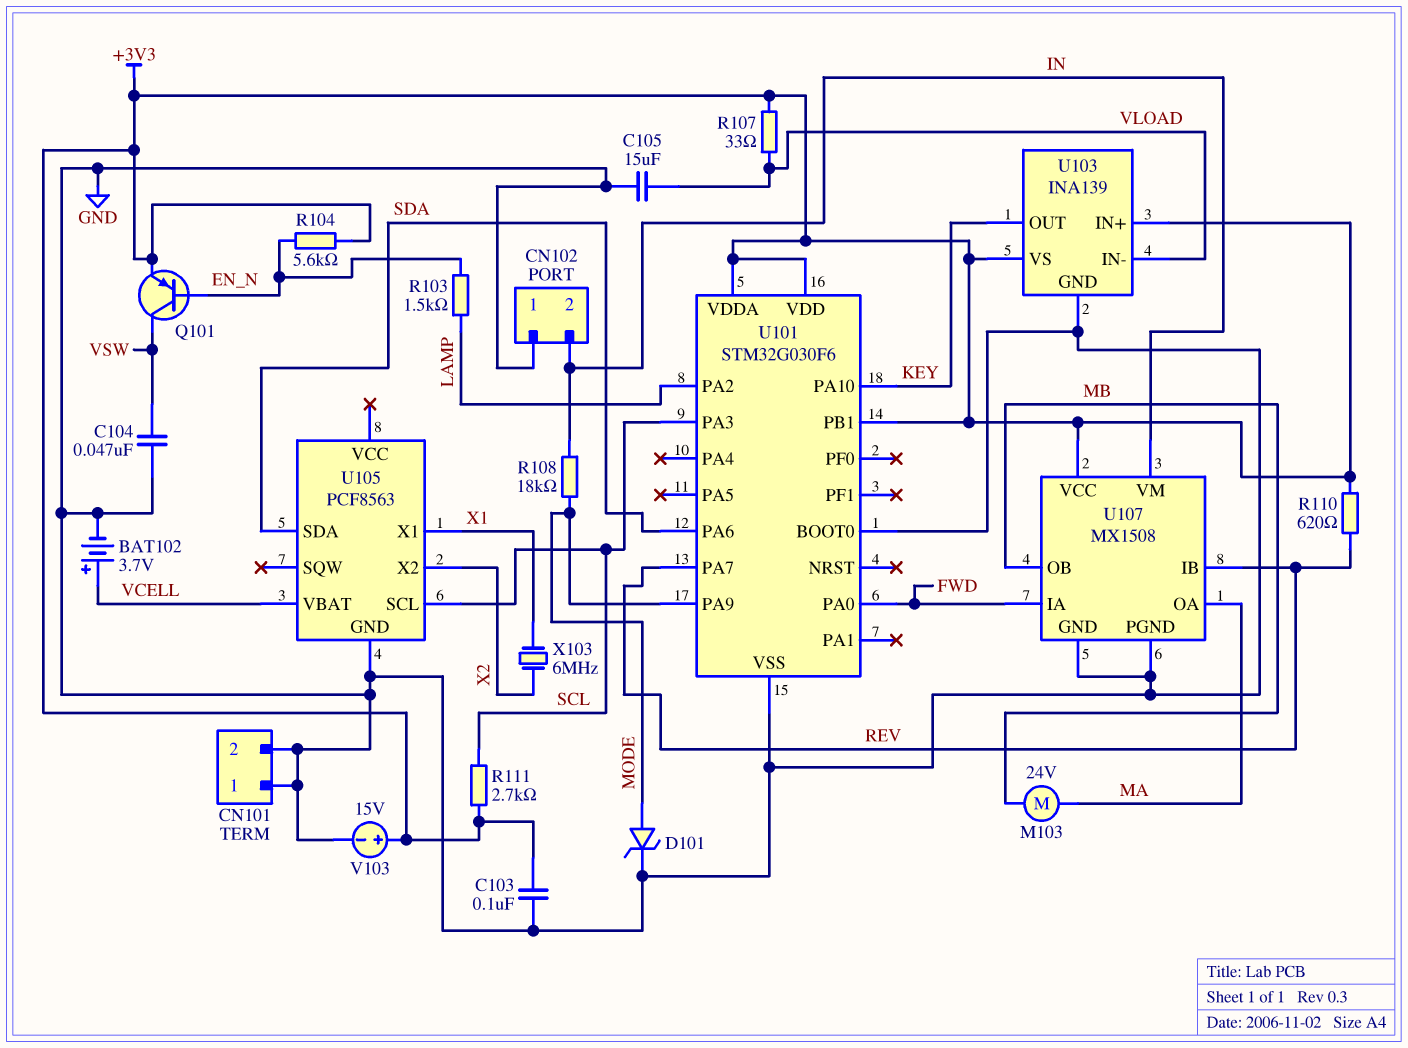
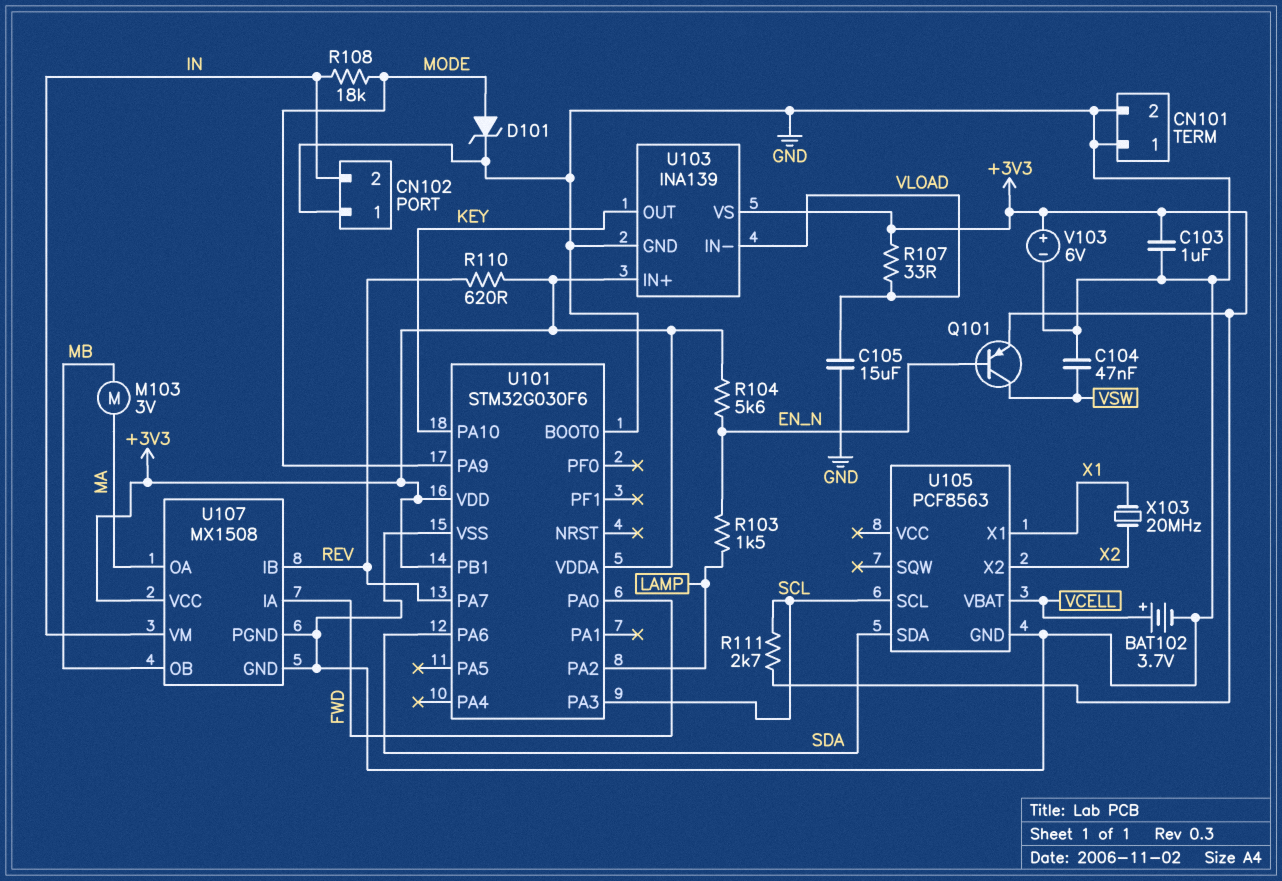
C103: 100nF (+3V3, GND) -> 1uF (+3V3, GND)
M103: motor 24V (MA, MB) -> motor 3V (MA, MB)
V103: 15V (plus +3V3, minus GND) -> 6V (plus +3V3, minus GND)
X103: 6MHz (X1, X2) -> 20MHz (X1, X2)

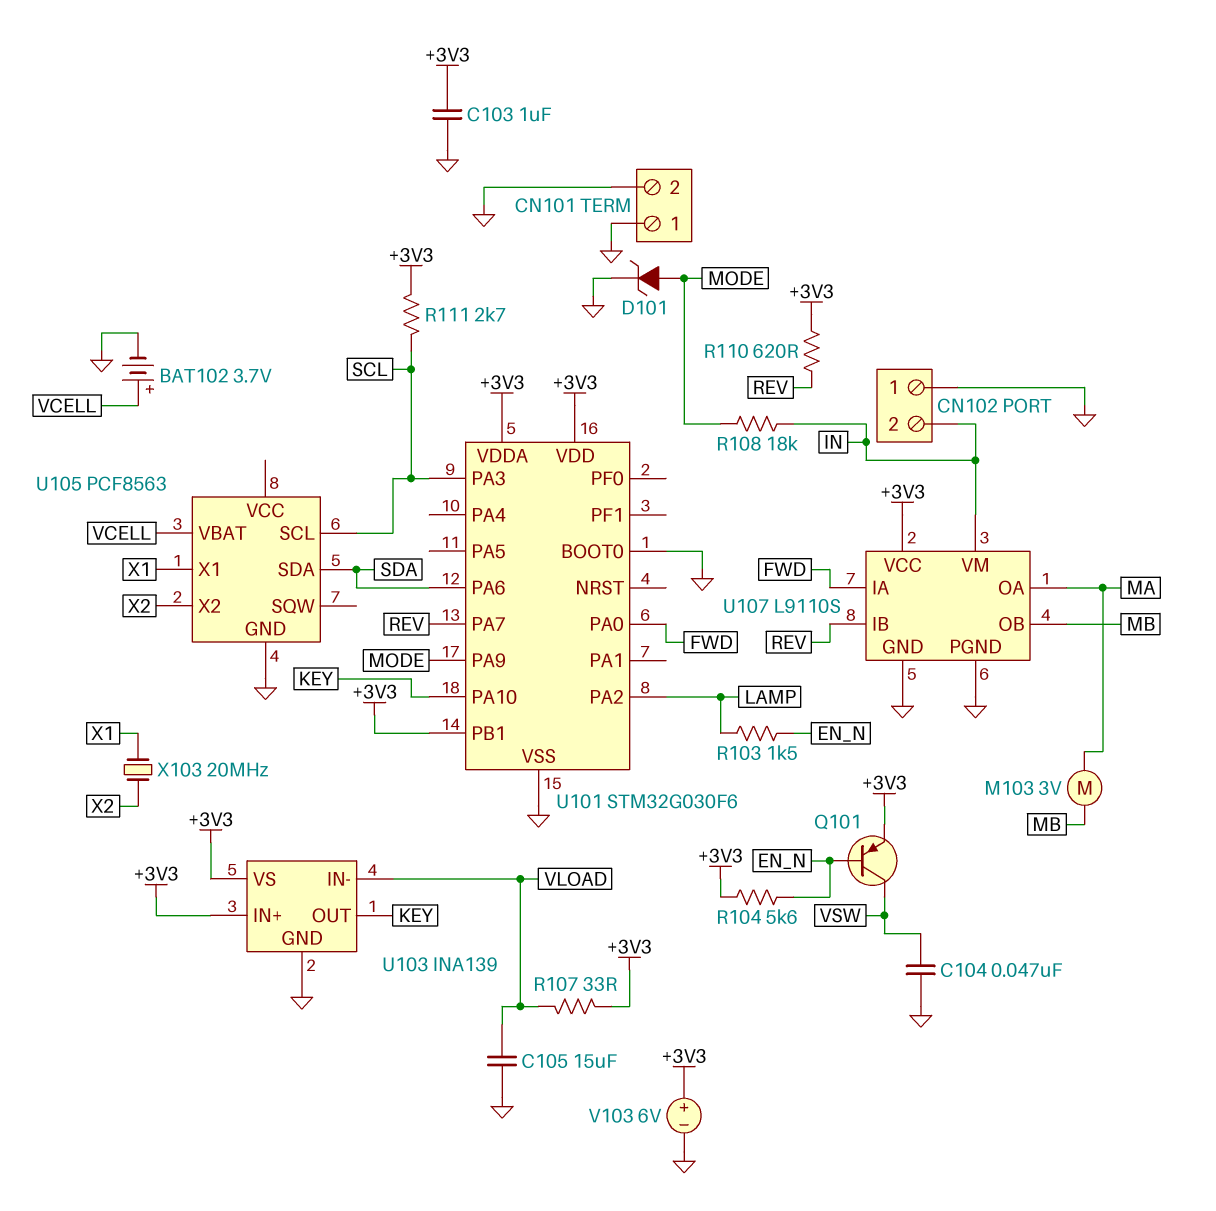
U107: MX1508 -> L9110S

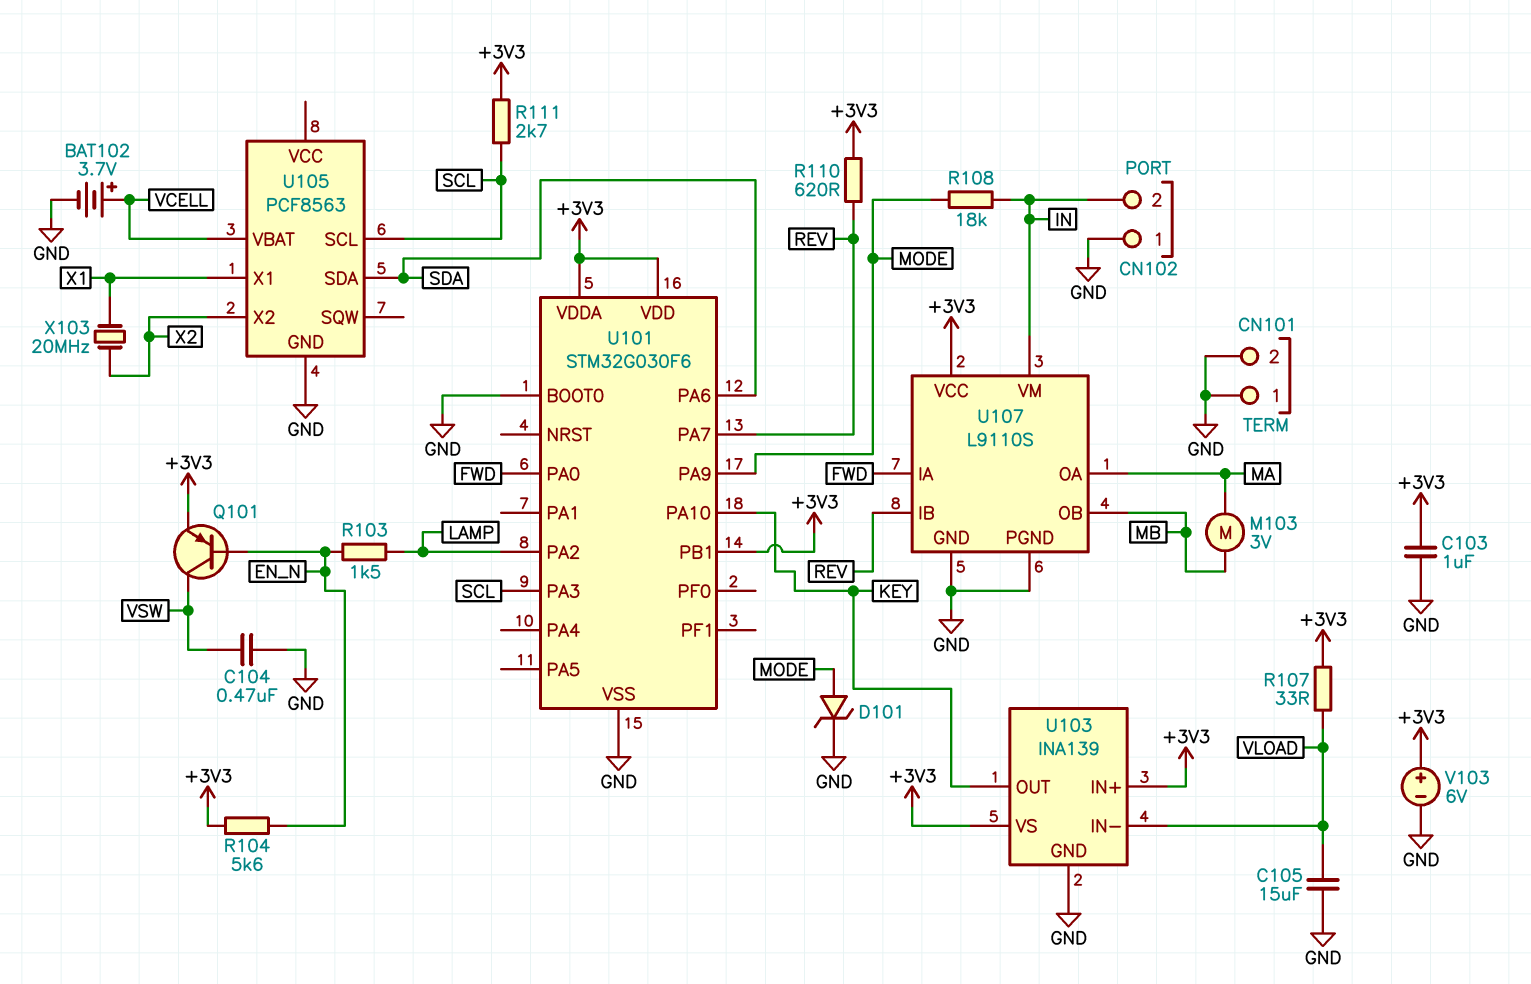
C104: 47nF (GND, VSW) -> 470nF (GND, VSW)

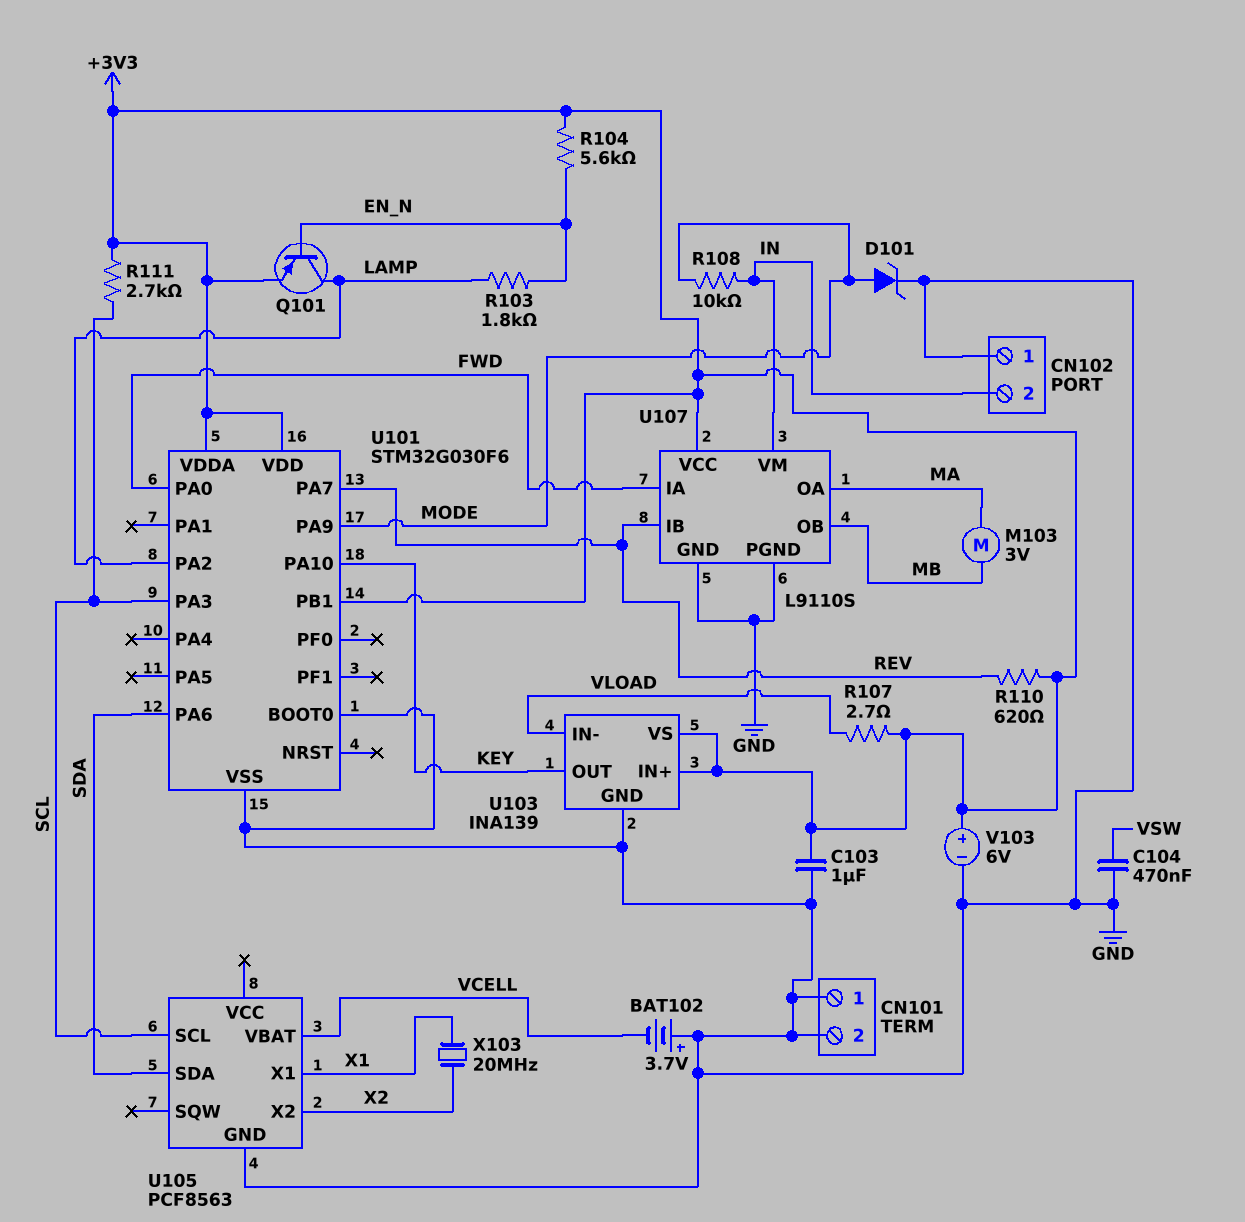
BAT102: 3.7V (plus VCELL, minus GND) -> 3.7V (plus GND, minus VCELL)
C105: 15uF (GND, VLOAD) -> none
Q101: PNP (B EN_N, C VSW, E +3V3) -> PNP (B EN_N, C LAMP, E +3V3)
R103: 1.5k (EN_N, LAMP) -> 1.8k (EN_N, LAMP)
R107: 33 (+3V3, VLOAD) -> 2.7 (+3V3, VLOAD)
R108: 18k (IN, MODE) -> 10k (IN, MODE)

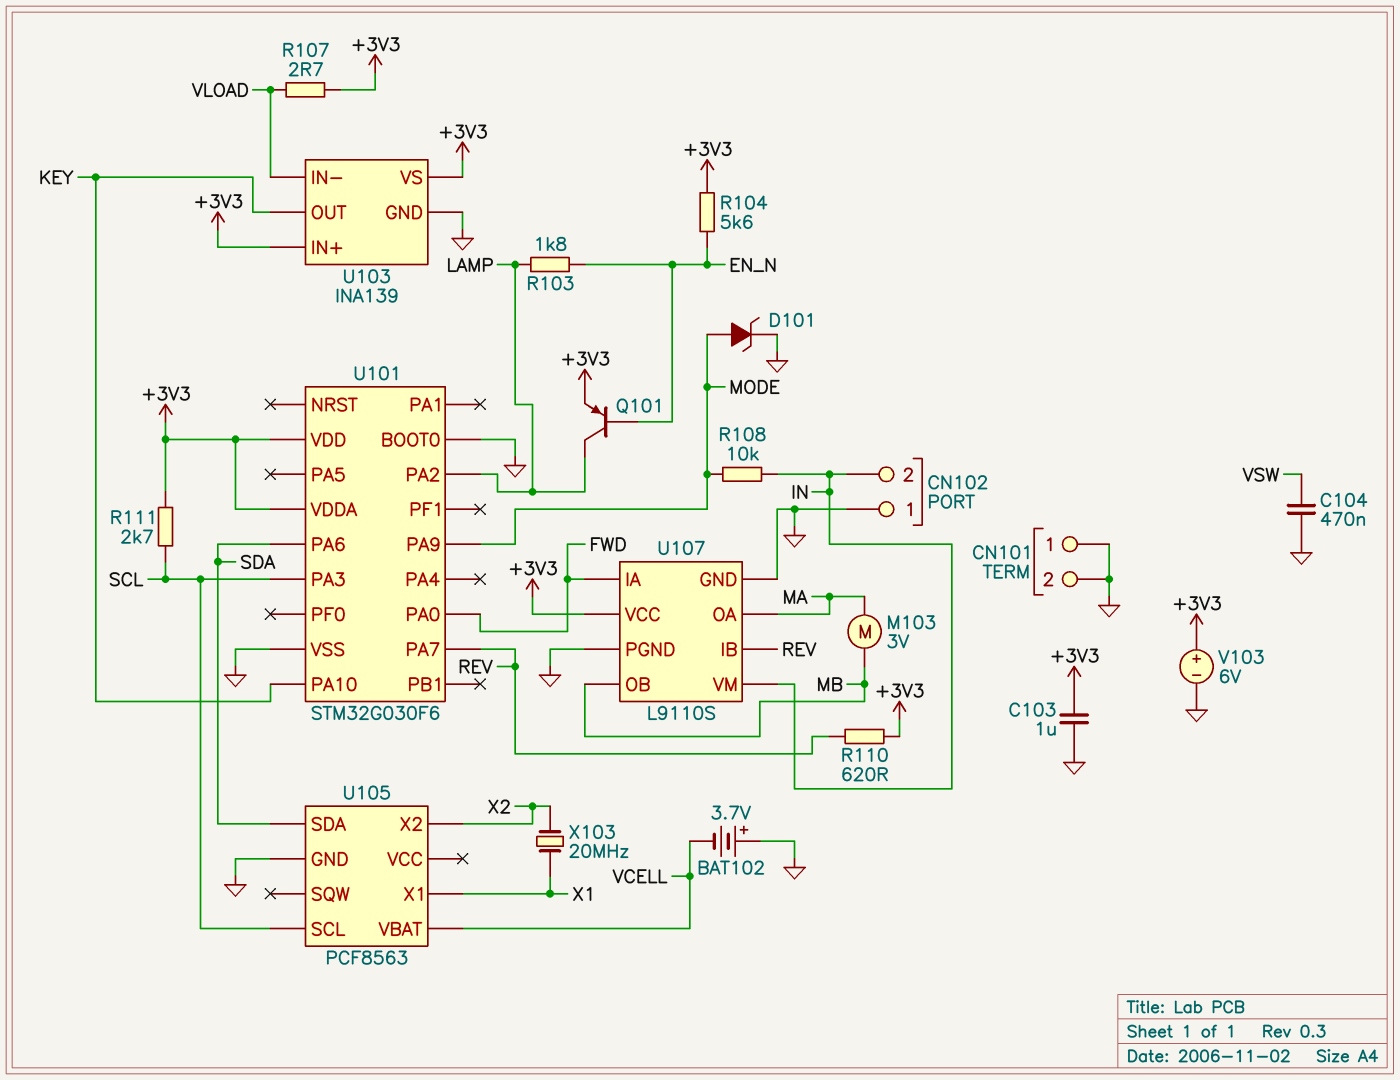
U101 pin PB1: +3V3 -> none

